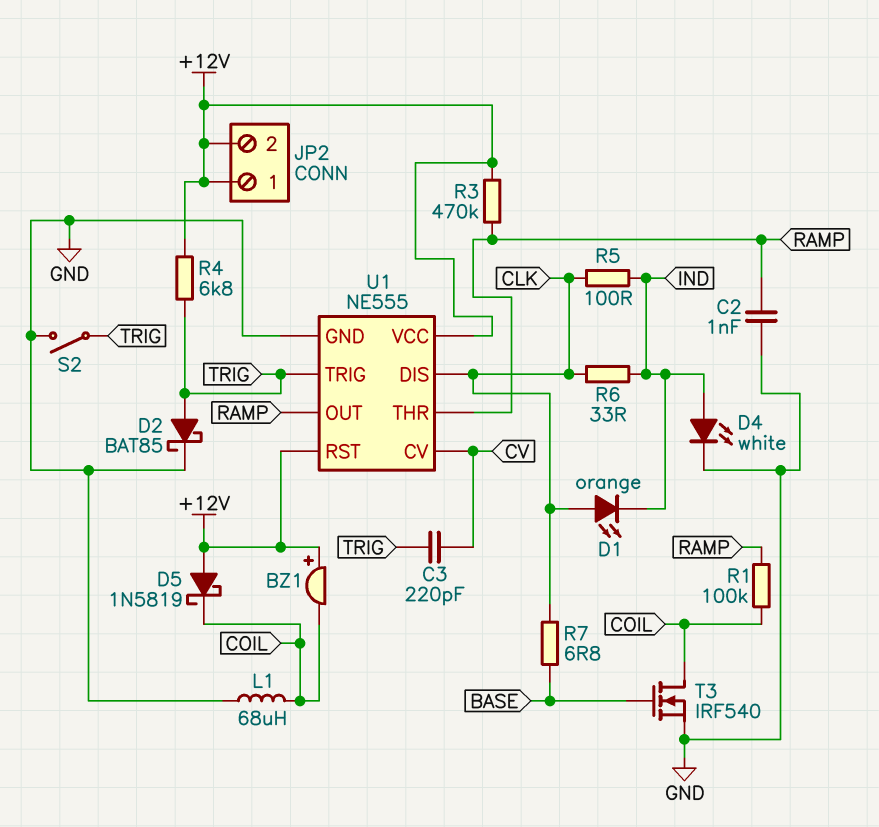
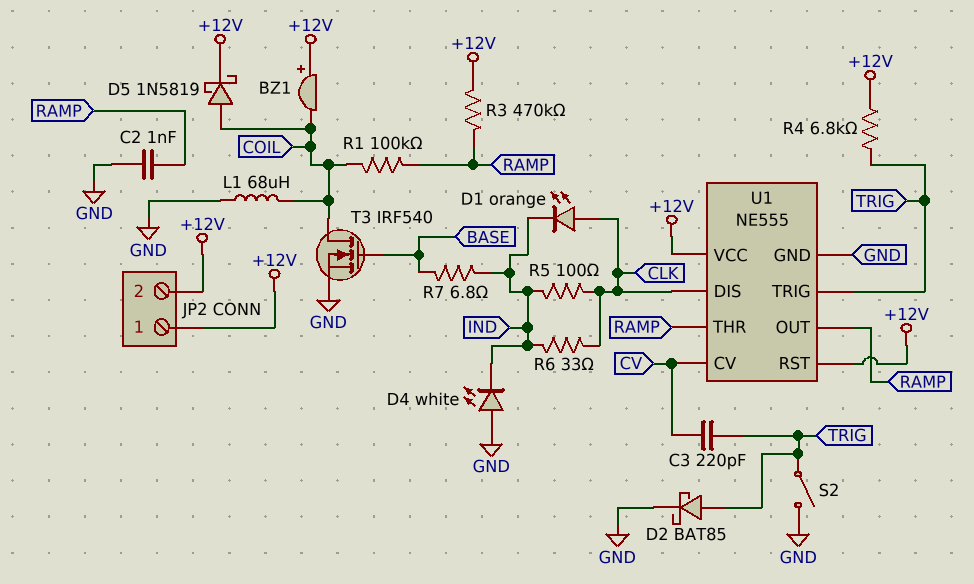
D4: LED white (A IND, K GND) -> LED white (A GND, K IND)
D5: schottky 1N5819 (A +12V, K COIL) -> schottky 1N5819 (A COIL, K +12V)
R7: 6.8 (BASE, CLK) -> 6.8 (BASE, IND)

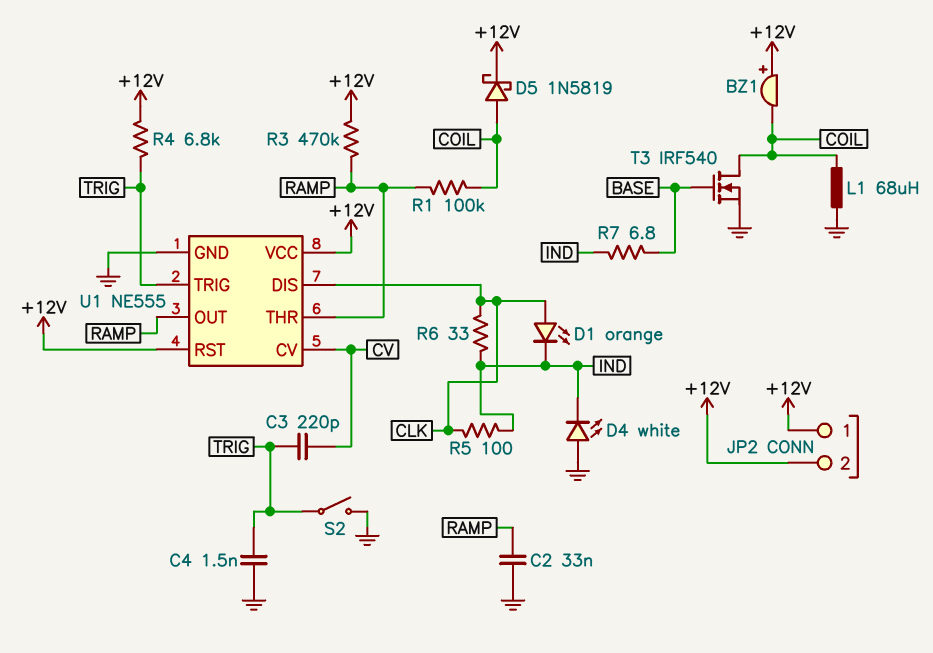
C2: 1nF (GND, RAMP) -> 33nF (GND, RAMP)
C4: none -> 1.5nF (GND, TRIG)
D2: schottky BAT85 (A TRIG, K GND) -> none

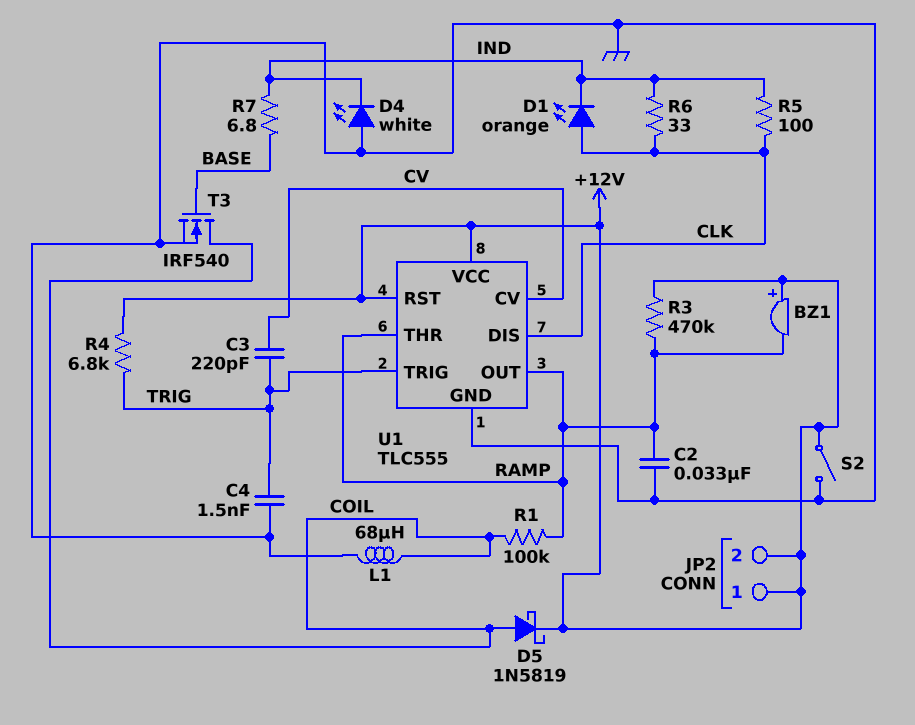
BZ1: buzzer (plus +12V, minus COIL) -> buzzer (plus +12V, minus RAMP)
S2: switch (GND, TRIG) -> switch (+12V, GND)
U1: NE555 -> TLC555

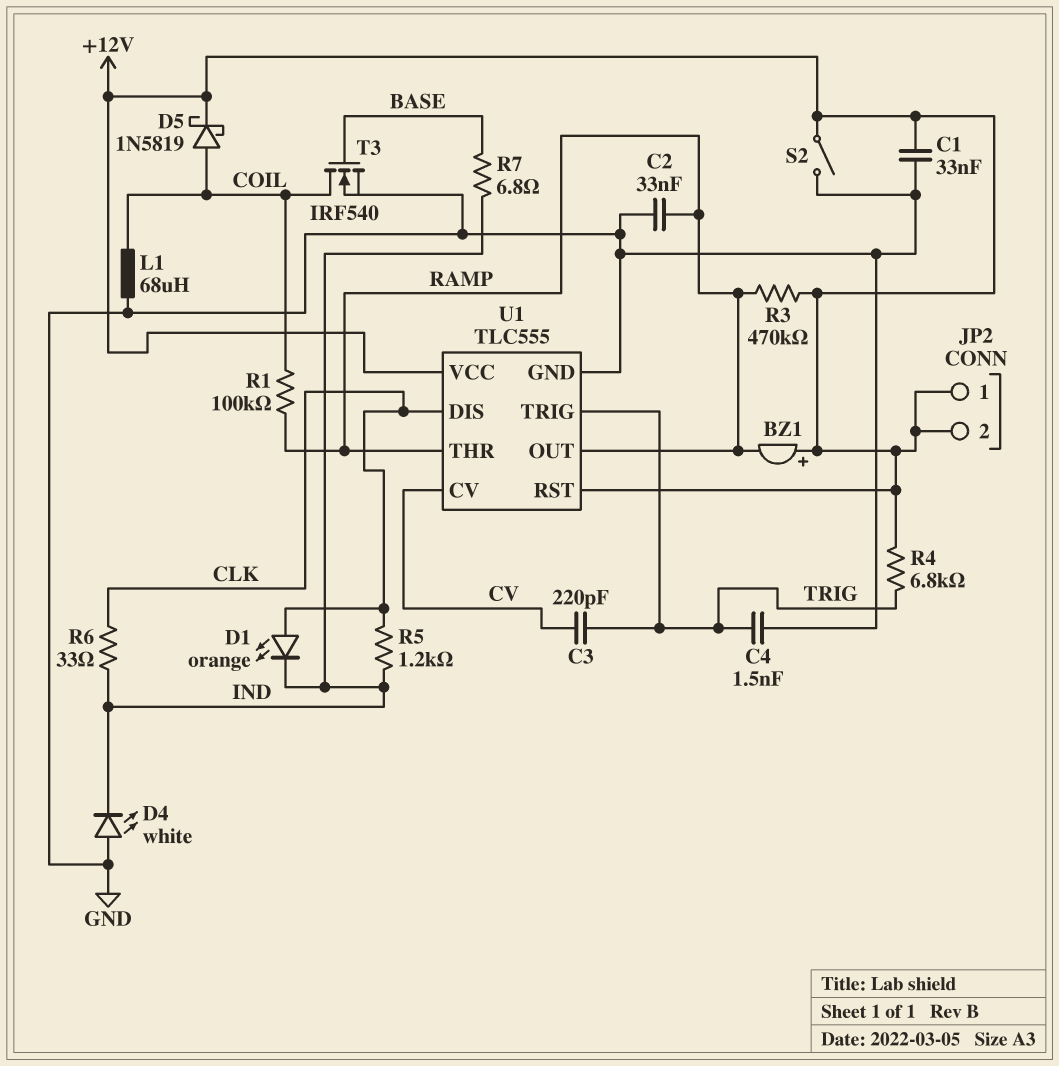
C1: none -> 33nF (+12V, GND)
R5: 100 (CLK, IND) -> 1.2k (CLK, IND)

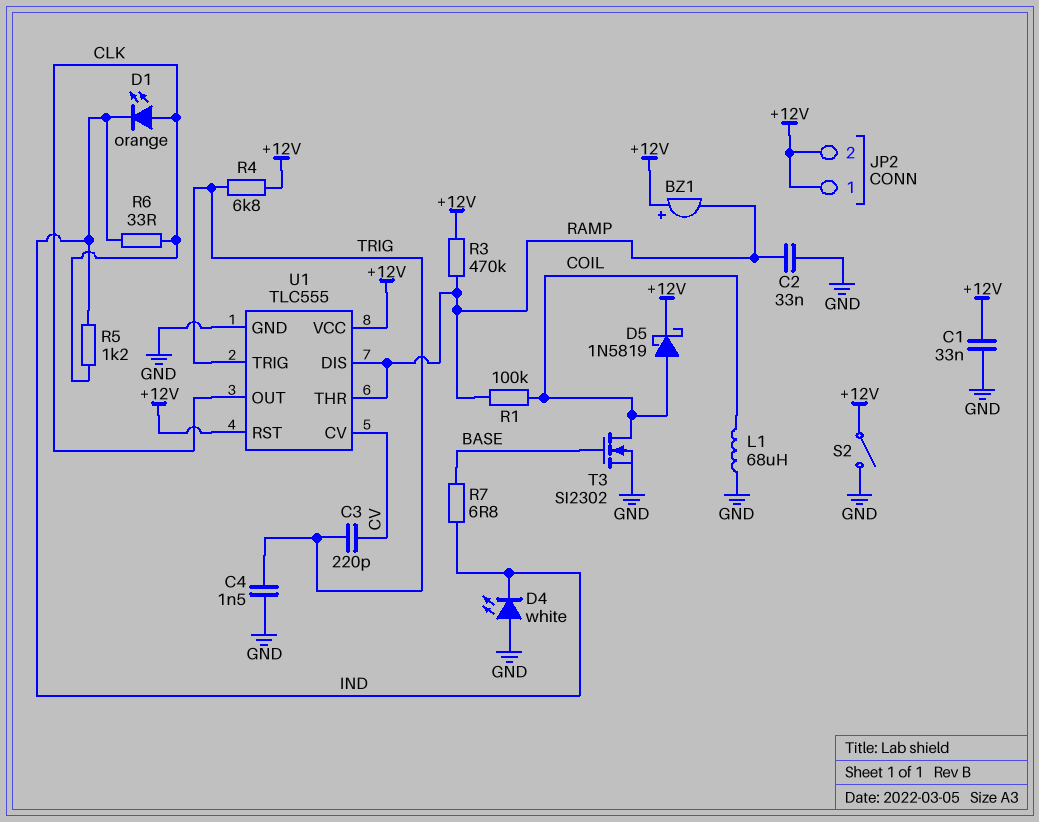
T3: NMOS IRF540 (G BASE, D COIL, S GND) -> NMOS SI2302 (G BASE, D COIL, S GND)
U1 pin DIS: CLK -> RAMP
U1 pin OUT: RAMP -> CLK

